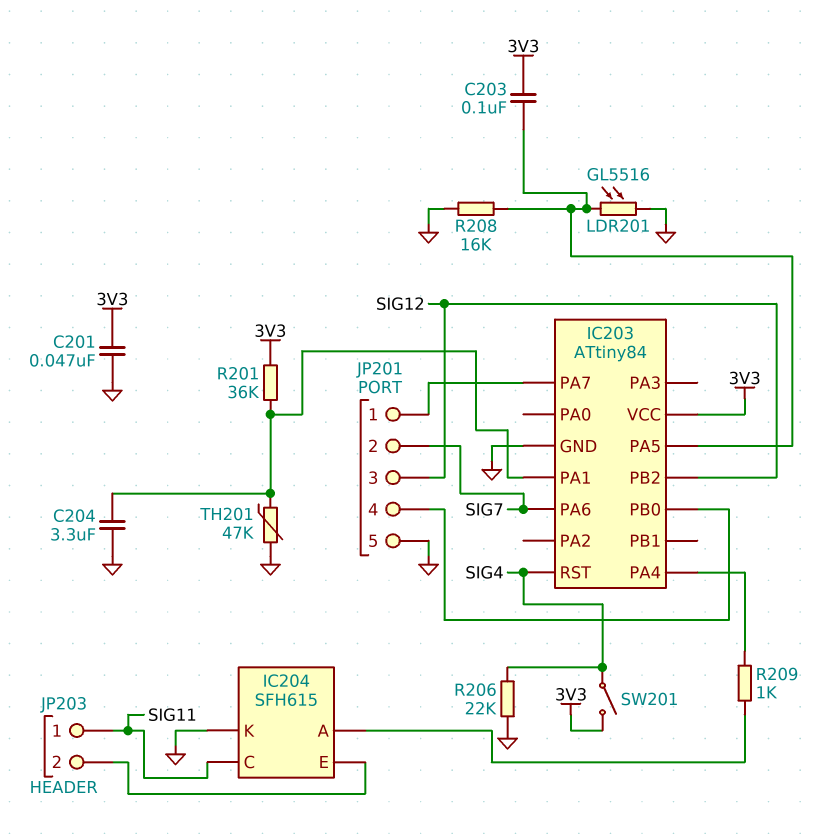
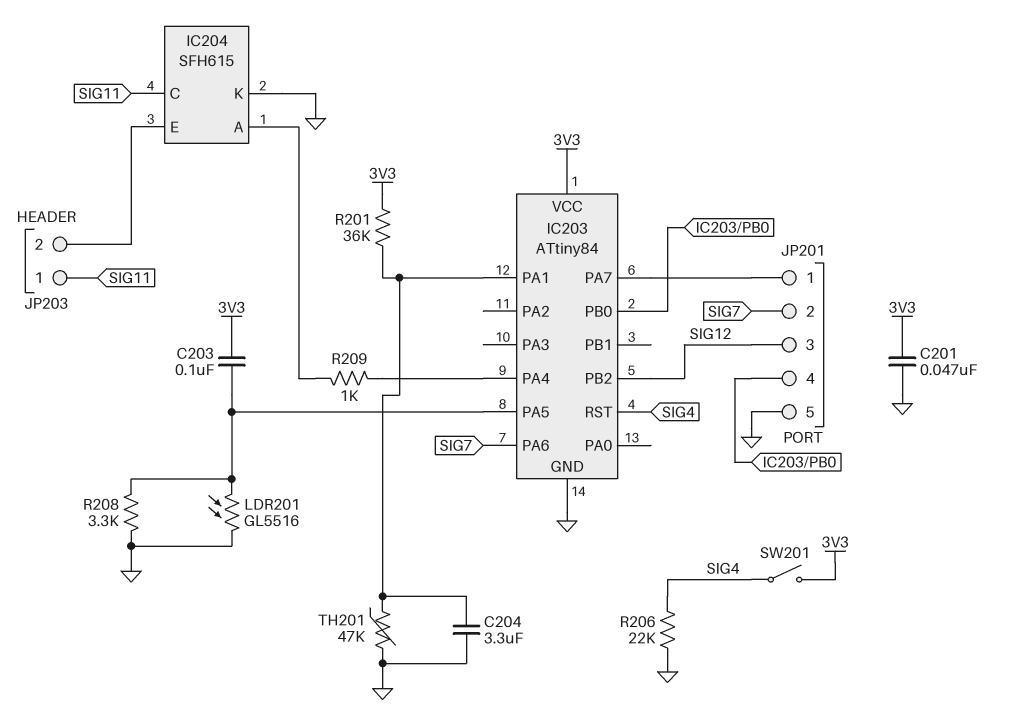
R208: 16k (GND, IC203/PA5) -> 3.3k (GND, IC203/PA5)

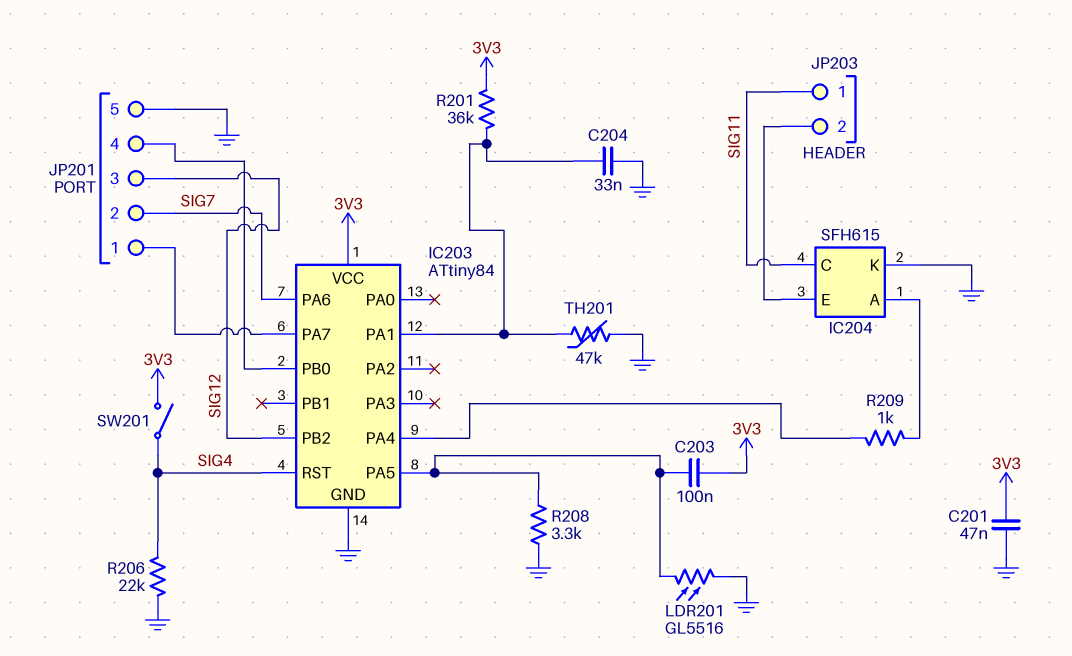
C204: 3.3uF (GND, IC203/PA1) -> 33nF (GND, IC203/PA1)

